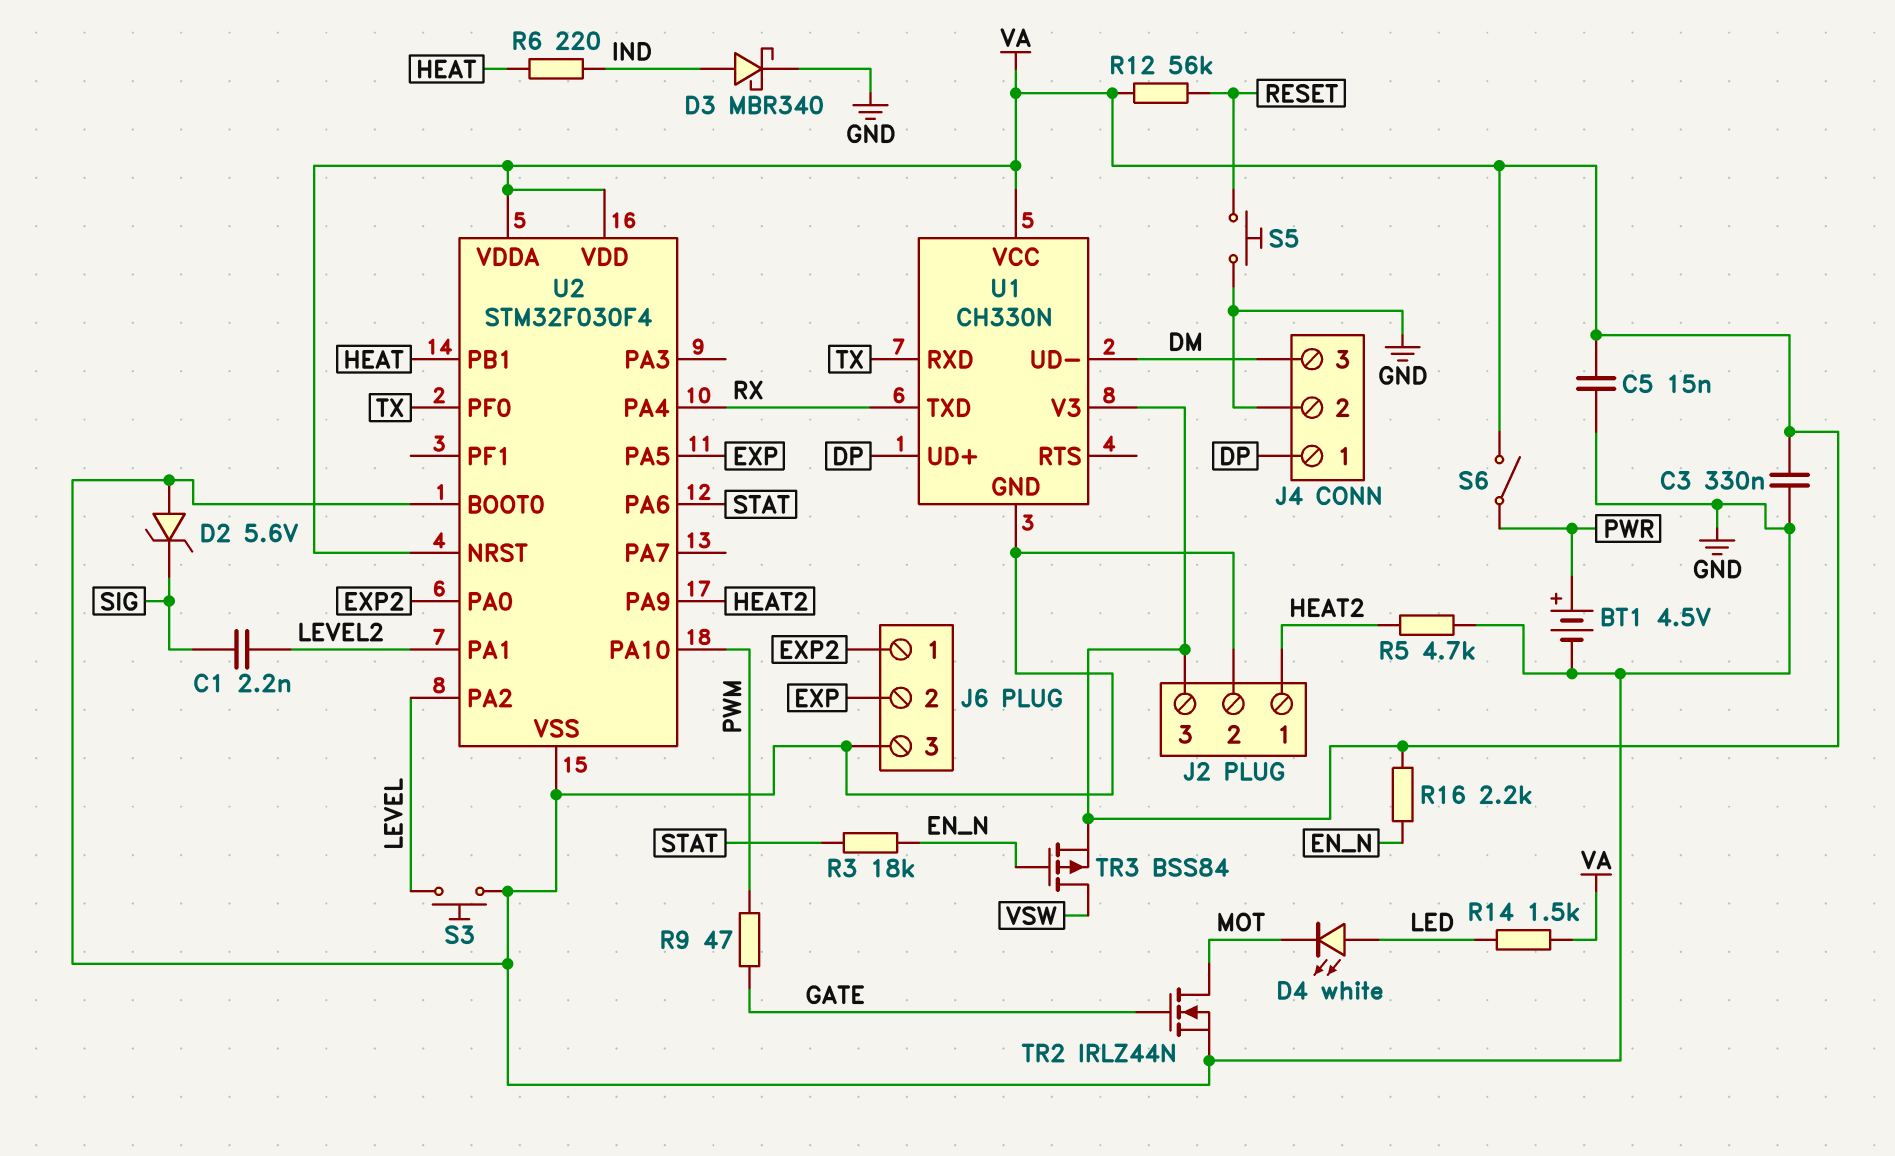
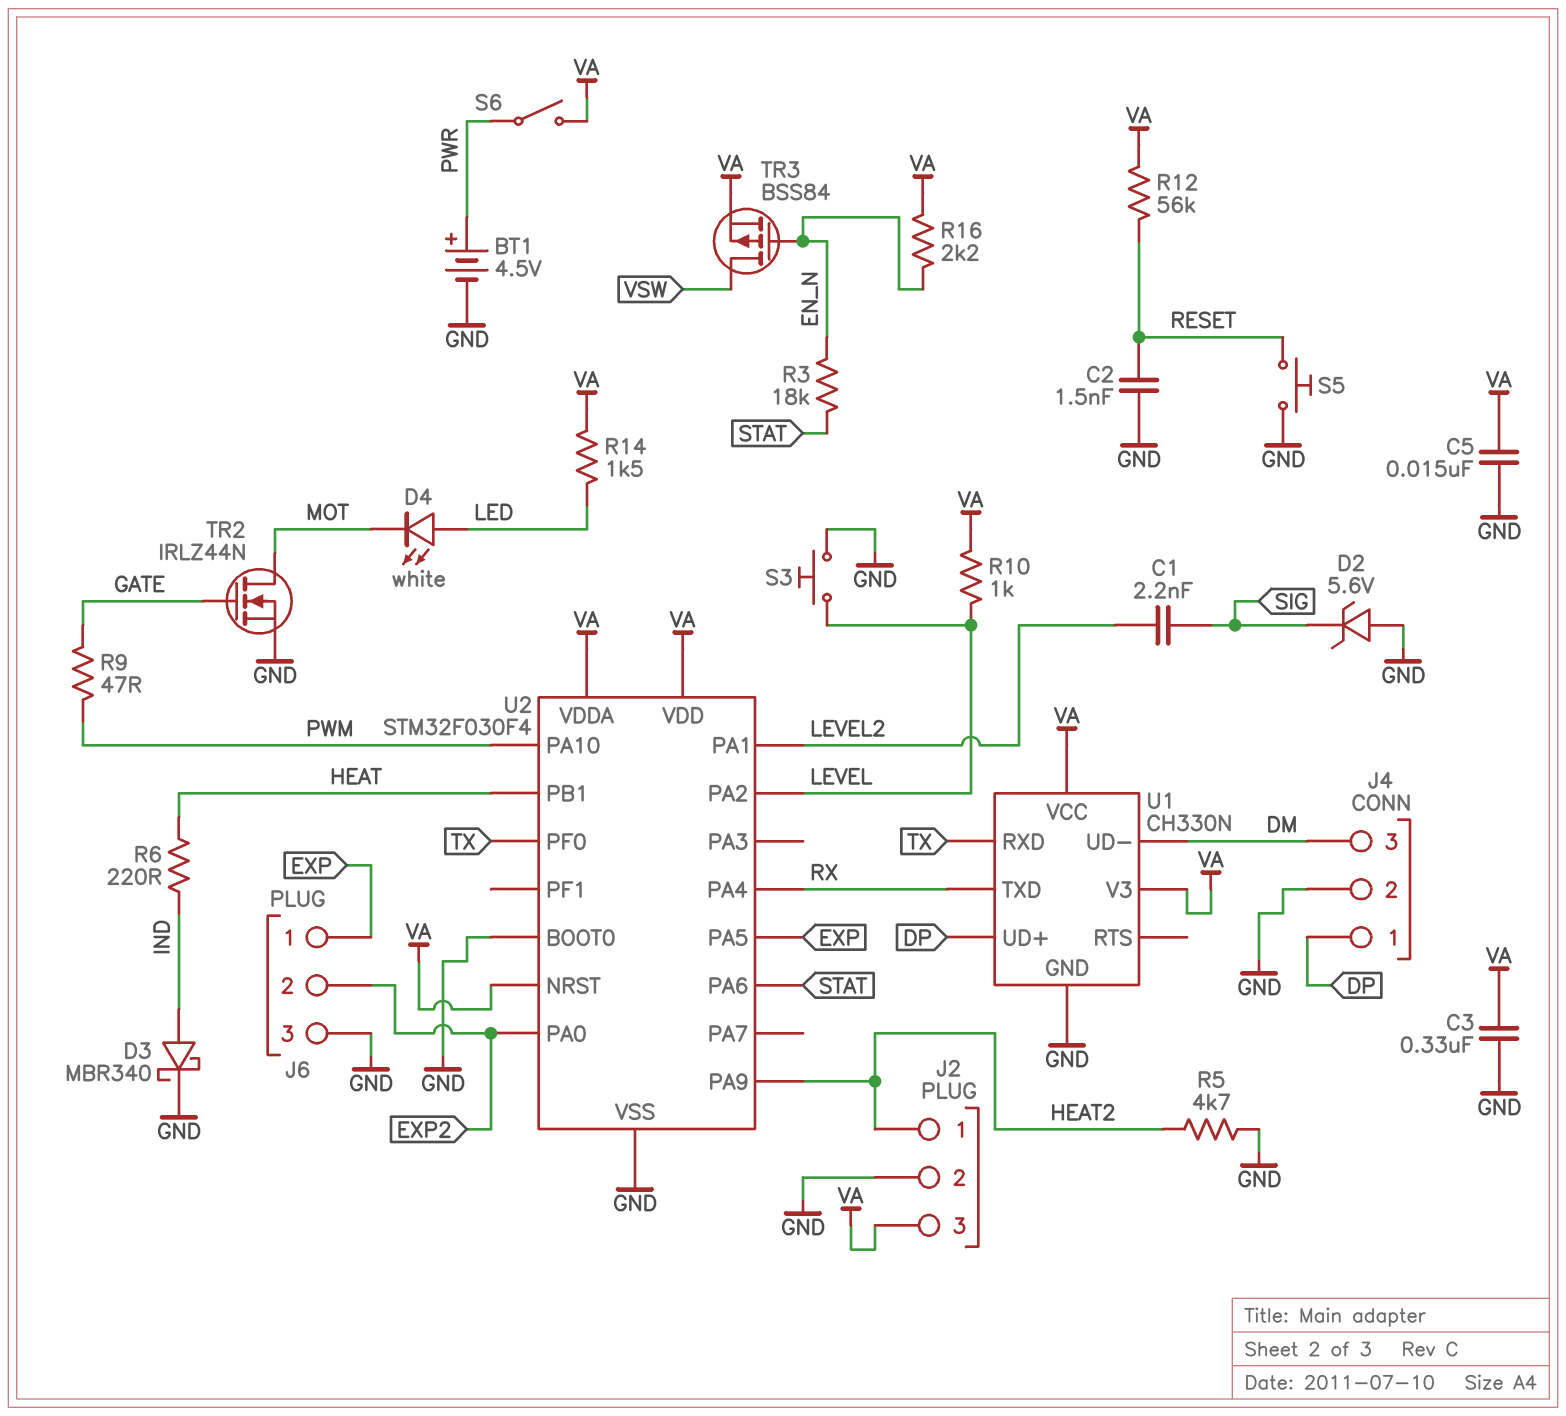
C2: none -> 1.5nF (GND, RESET)
J6 pin 1: EXP2 -> EXP
J6 pin 2: EXP -> EXP2
R10: none -> 1k (LEVEL, VA)

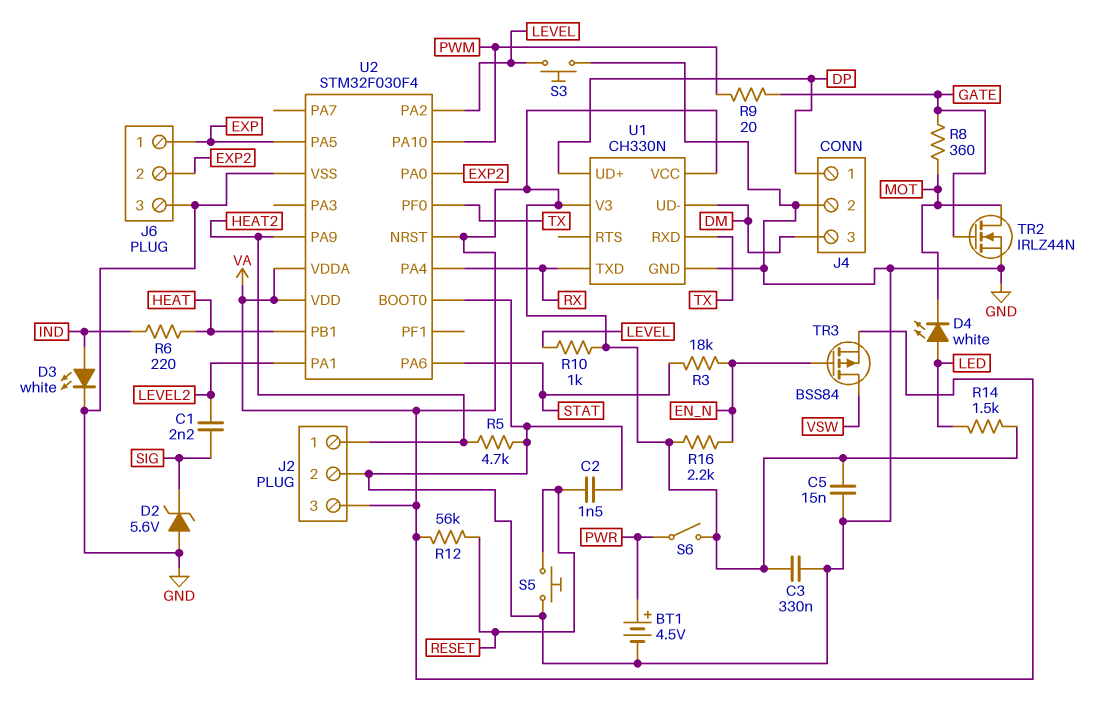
D3: schottky MBR340 (A IND, K GND) -> LED white (A IND, K GND)
R8: none -> 360 (GATE, MOT)
R9: 47 (GATE, PWM) -> 20 (GATE, PWM)

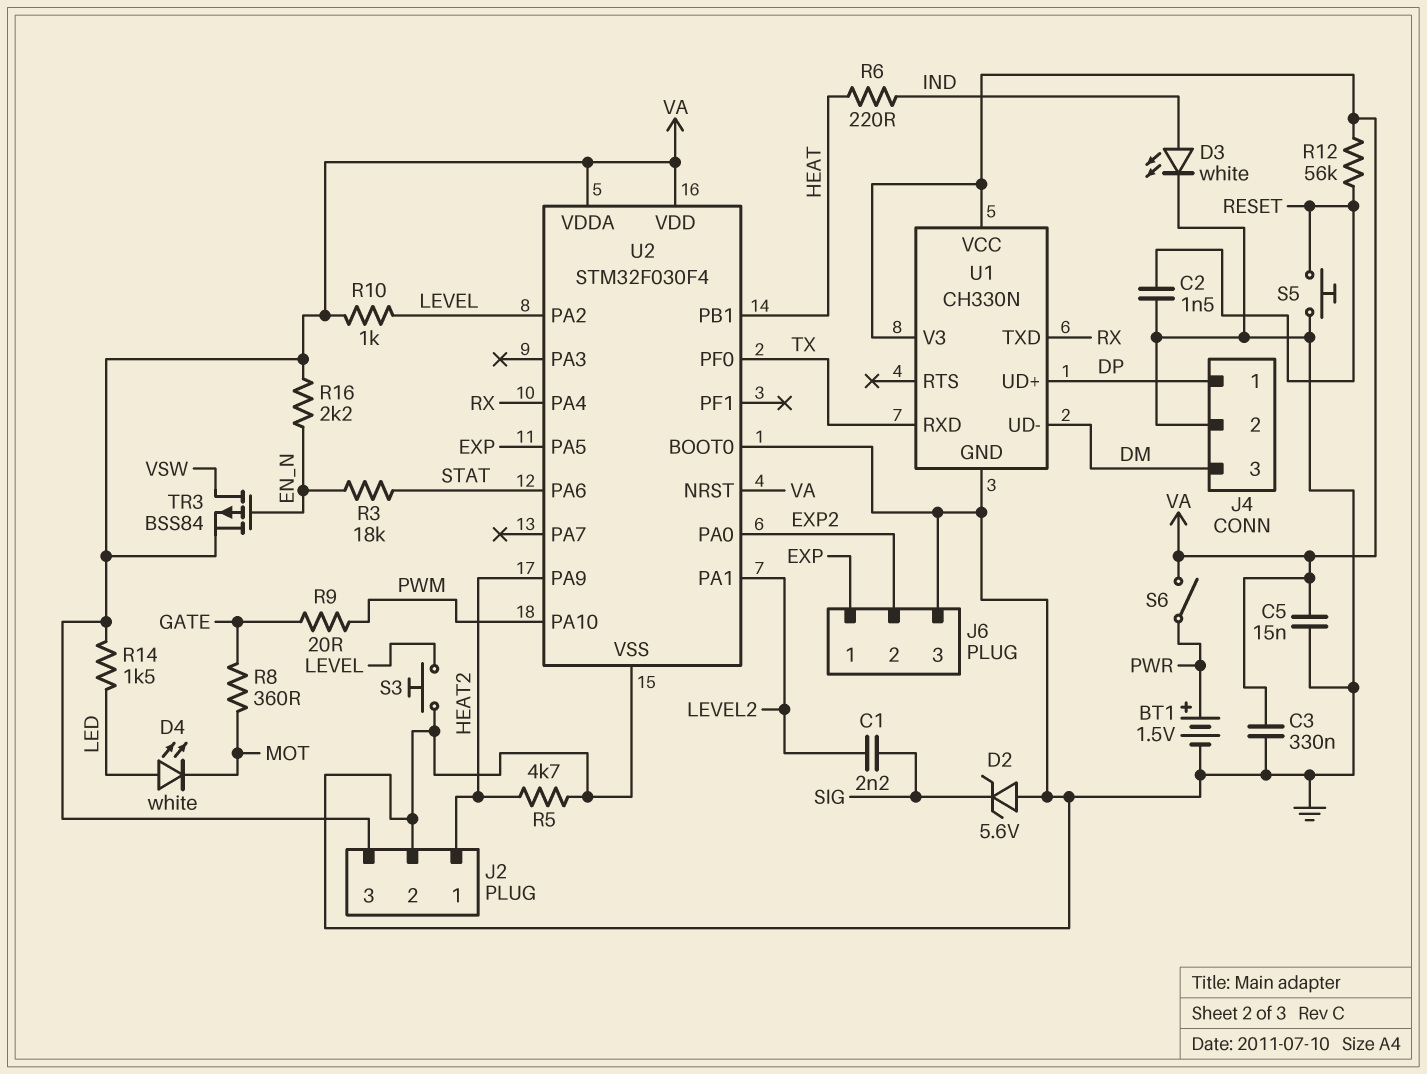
BT1: 4.5V (plus PWR, minus GND) -> 1.5V (plus PWR, minus GND)
TR2: NMOS IRLZ44N (G GATE, D MOT, S GND) -> none

